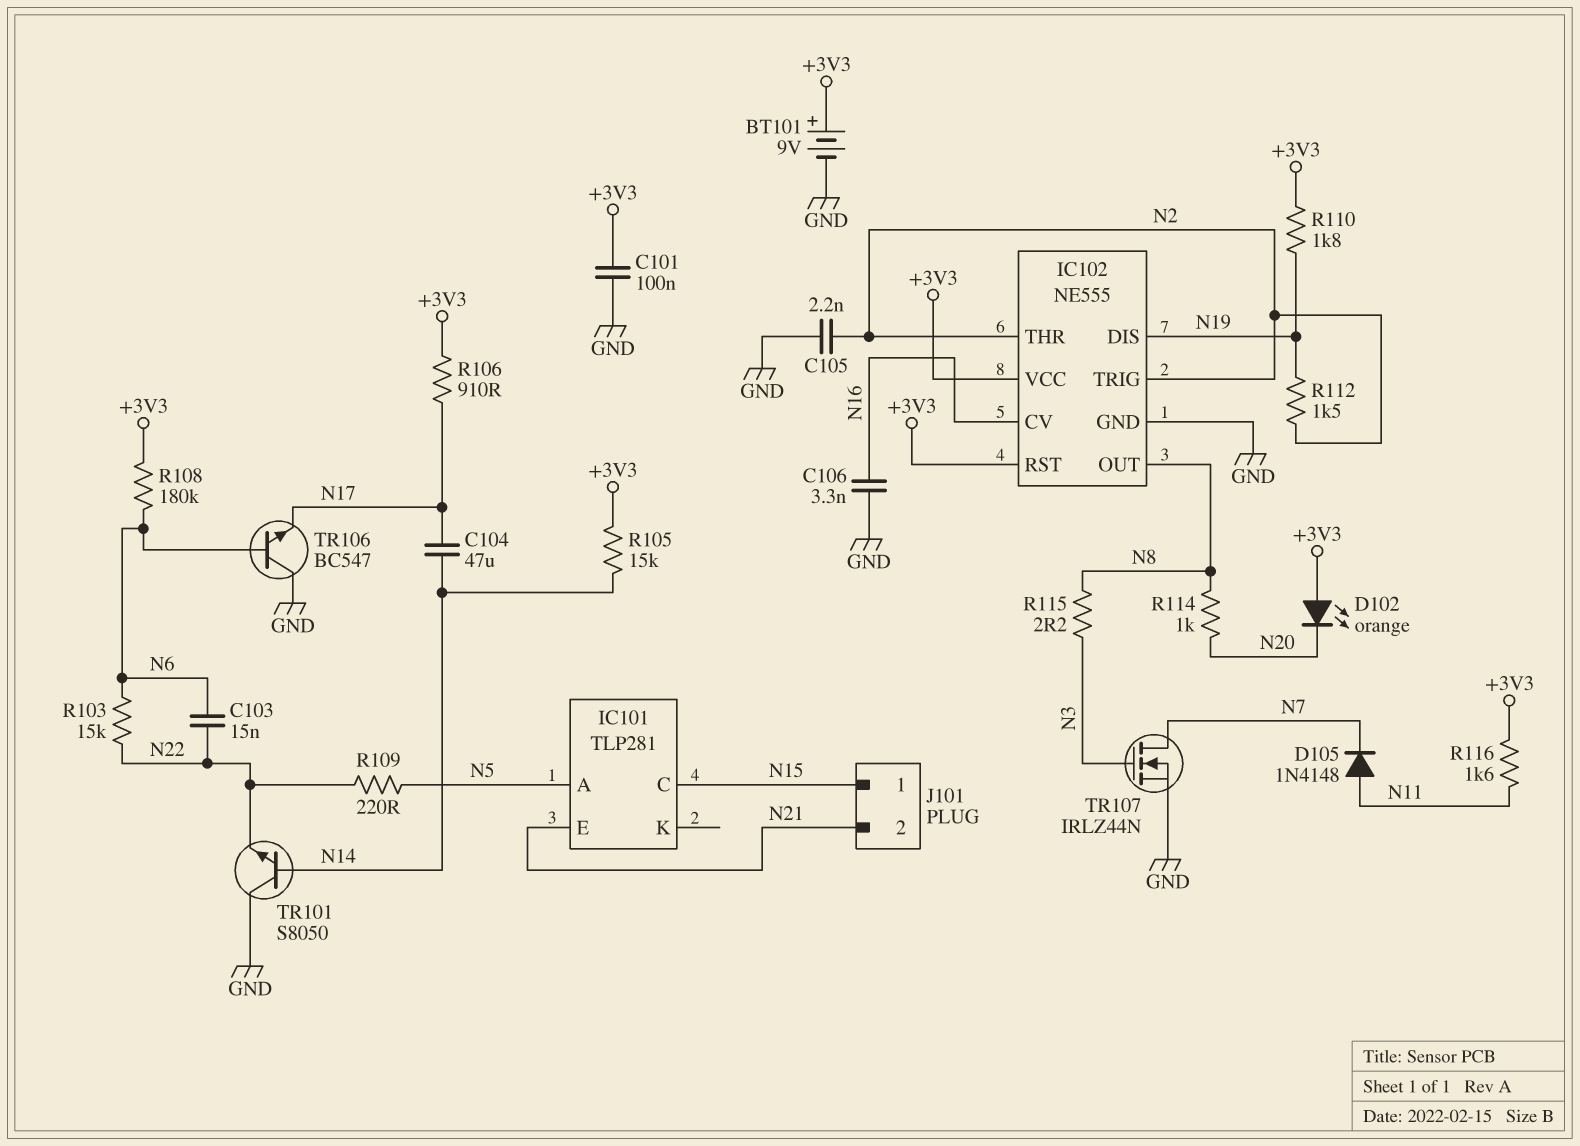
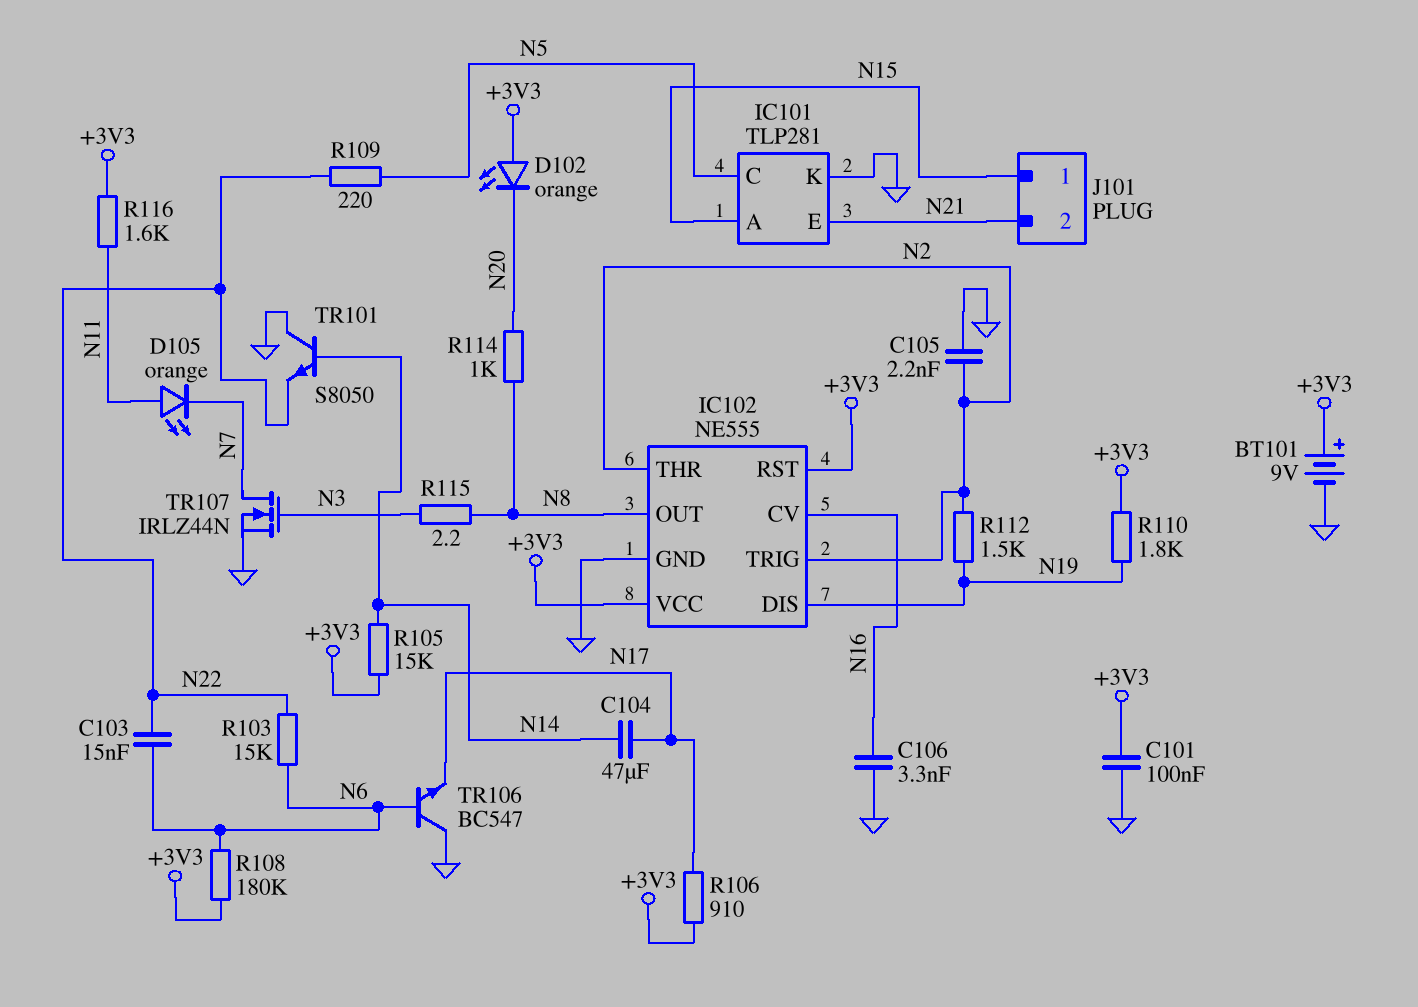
D105: diode 1N4148 (A N11, K N7) -> LED orange (A N11, K N7)
IC101 pin A: N5 -> N15
IC101 pin C: N15 -> N5
IC101 pin K: none -> GND

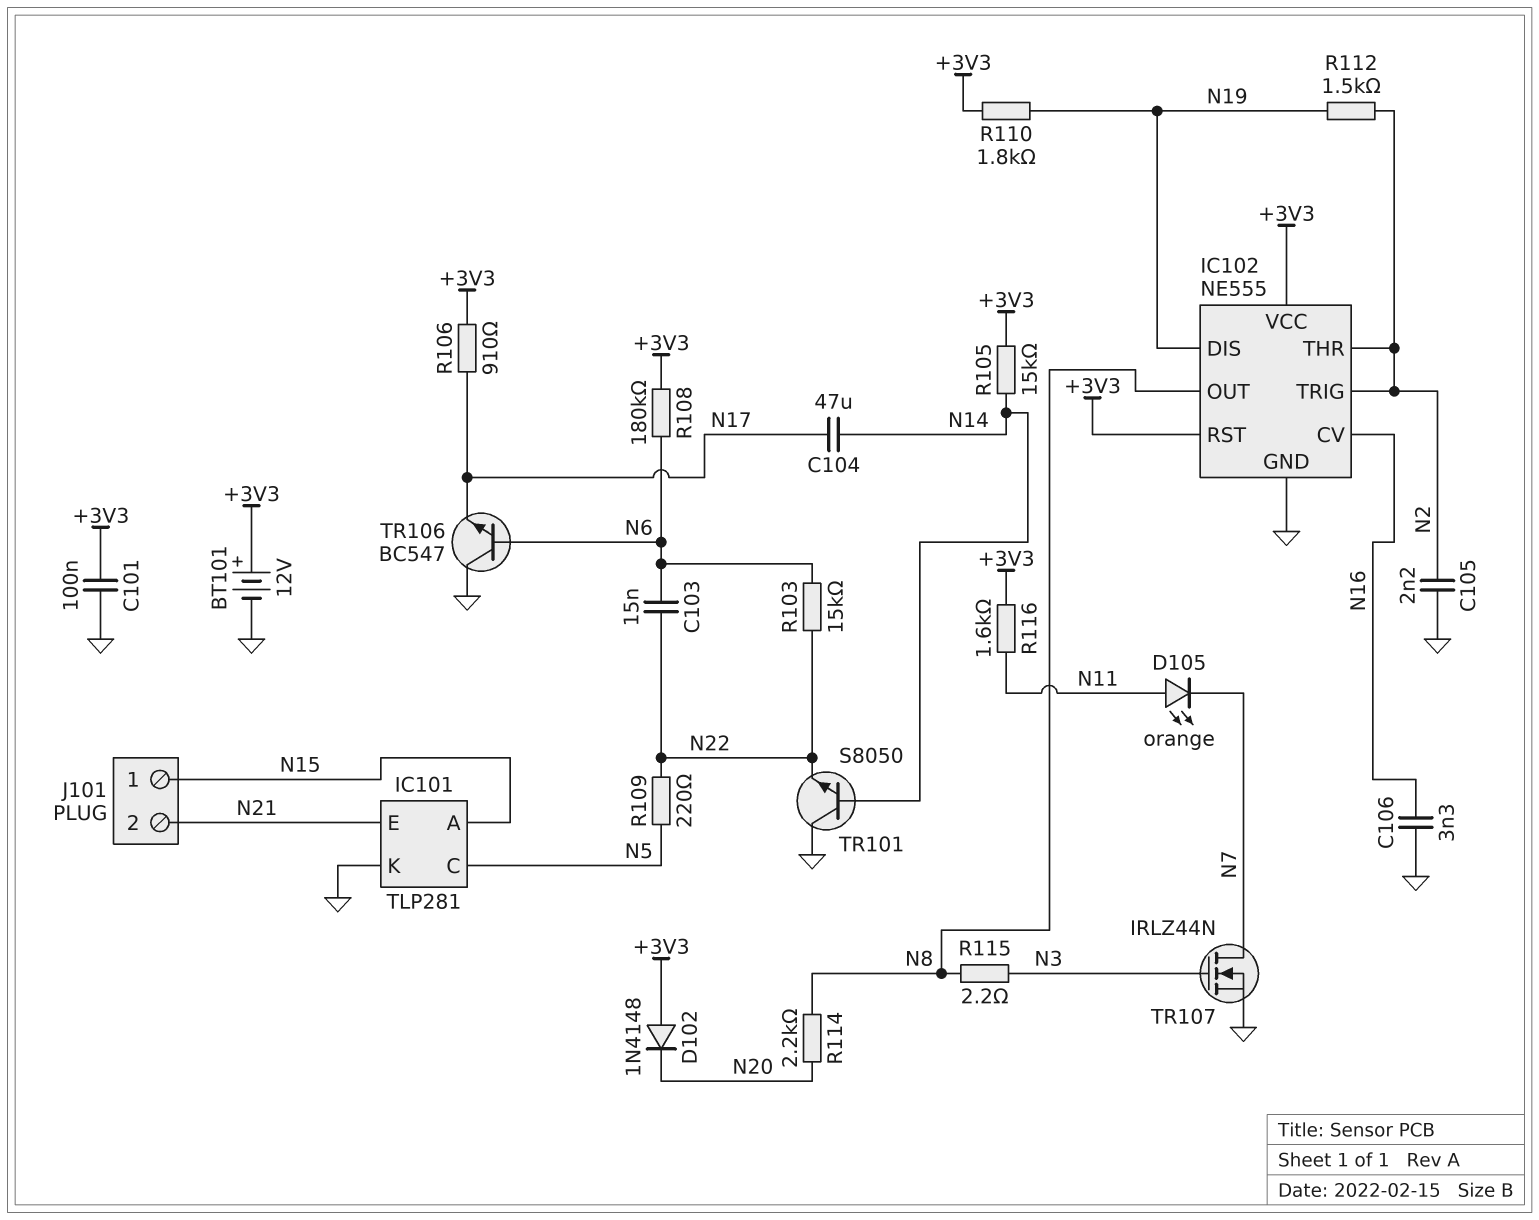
BT101: 9V (plus +3V3, minus GND) -> 12V (plus +3V3, minus GND)
D102: LED orange (A +3V3, K N20) -> diode 1N4148 (A +3V3, K N20)
R114: 1k (N8, N20) -> 2.2k (N8, N20)

